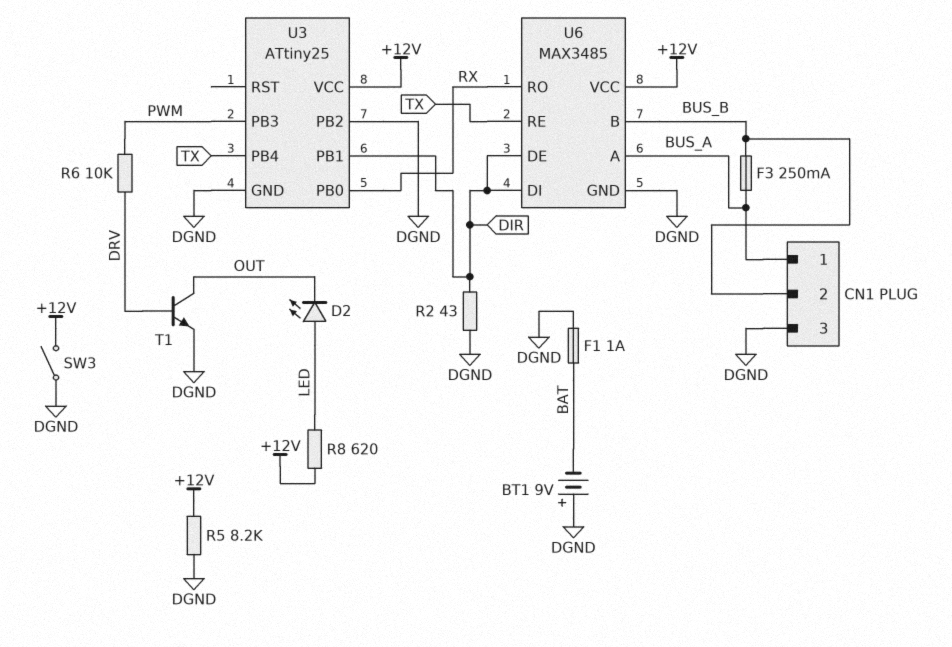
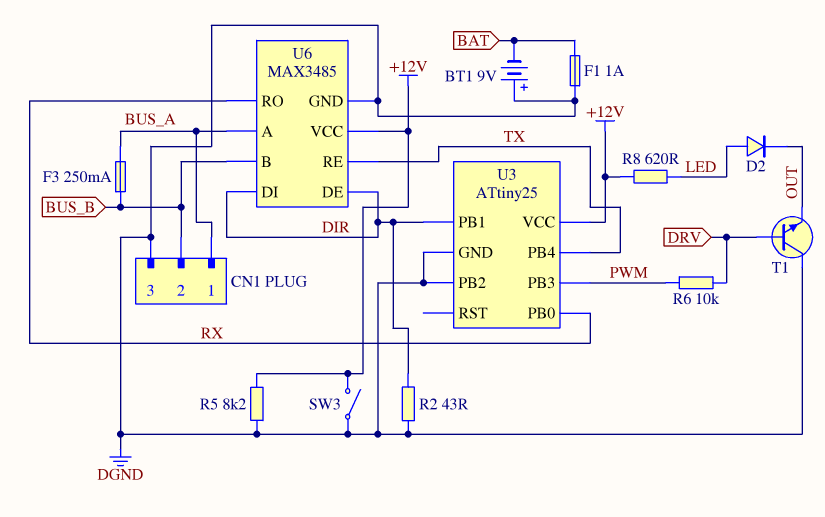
D2: LED (A LED, K OUT) -> diode (A LED, K OUT)
T1: NPN (B DRV, C OUT, E DGND) -> NPN (B DRV, C DGND, E OUT)

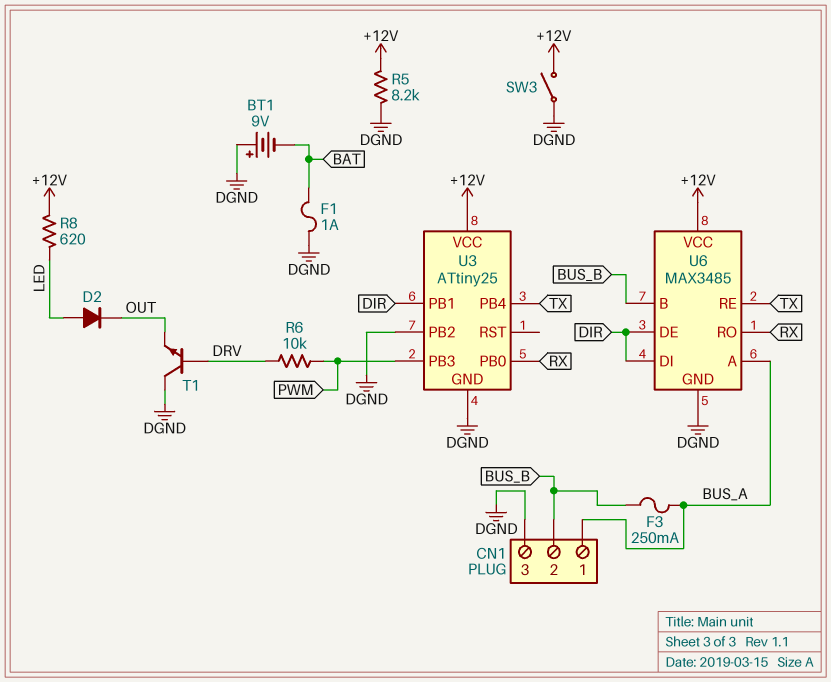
R2: 43 (DGND, DIR) -> none

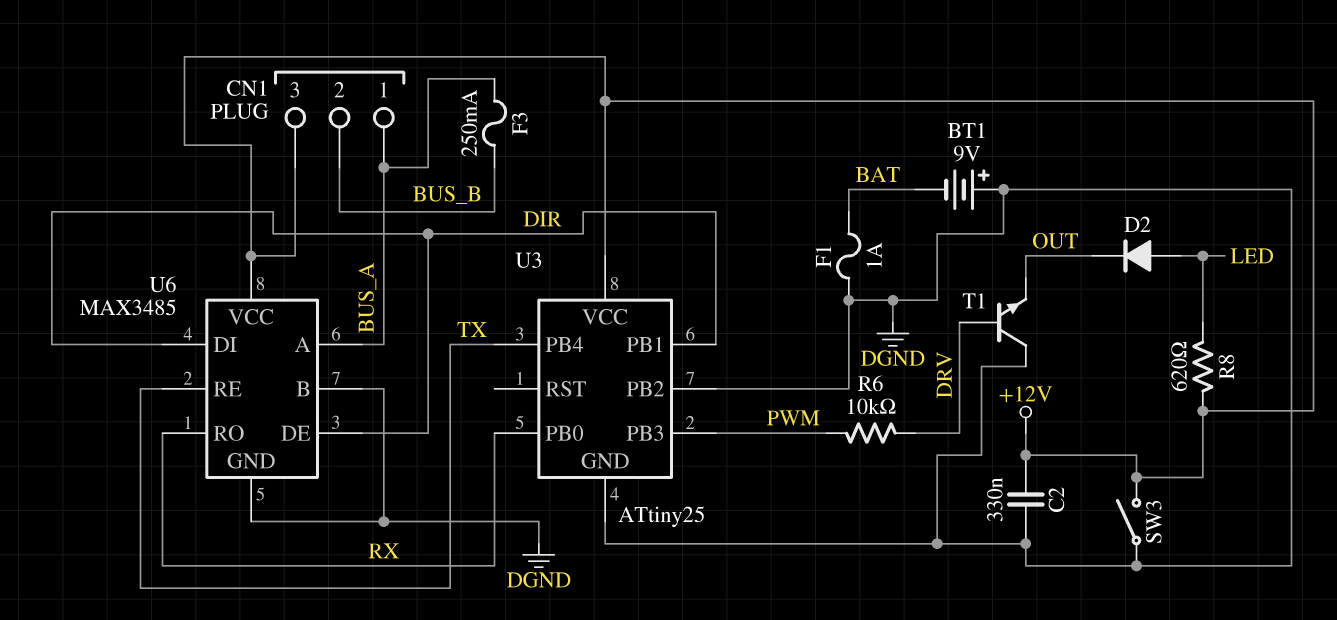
C2: none -> 330nF (+12V, DGND)
CN1 pin 3: DGND -> +12V
R5: 8.2k (+12V, DGND) -> none
U6 pin B: BUS_B -> DGND

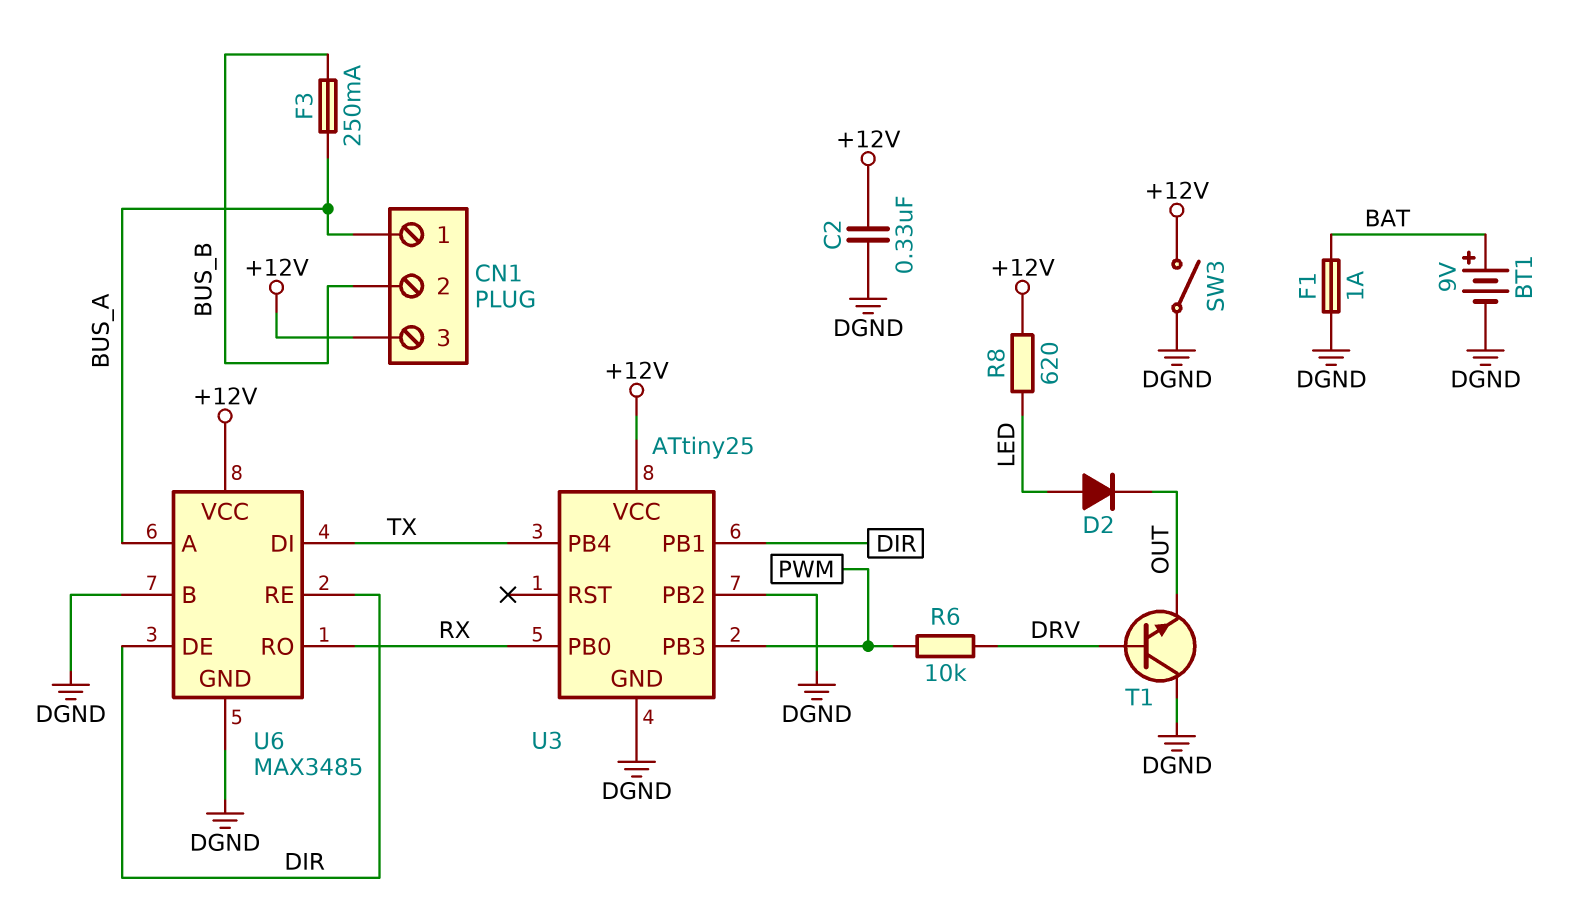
BT1: 9V (plus DGND, minus BAT) -> 9V (plus BAT, minus DGND)
U6 pin DI: DIR -> TX
U6 pin RE: TX -> DIR

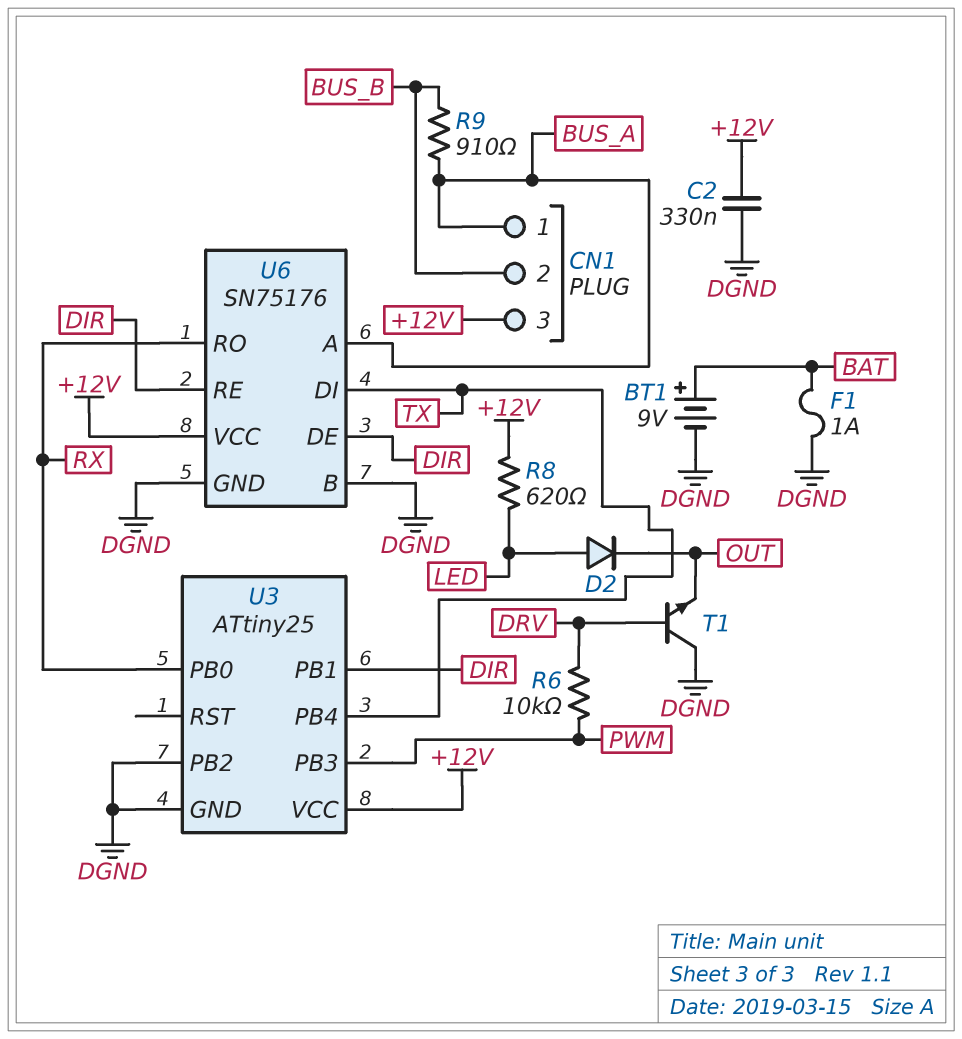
F3: 250mA (BUS_A, BUS_B) -> none
R9: none -> 910 (BUS_A, BUS_B)
SW3: switch (+12V, DGND) -> none
U6: MAX3485 -> SN75176

